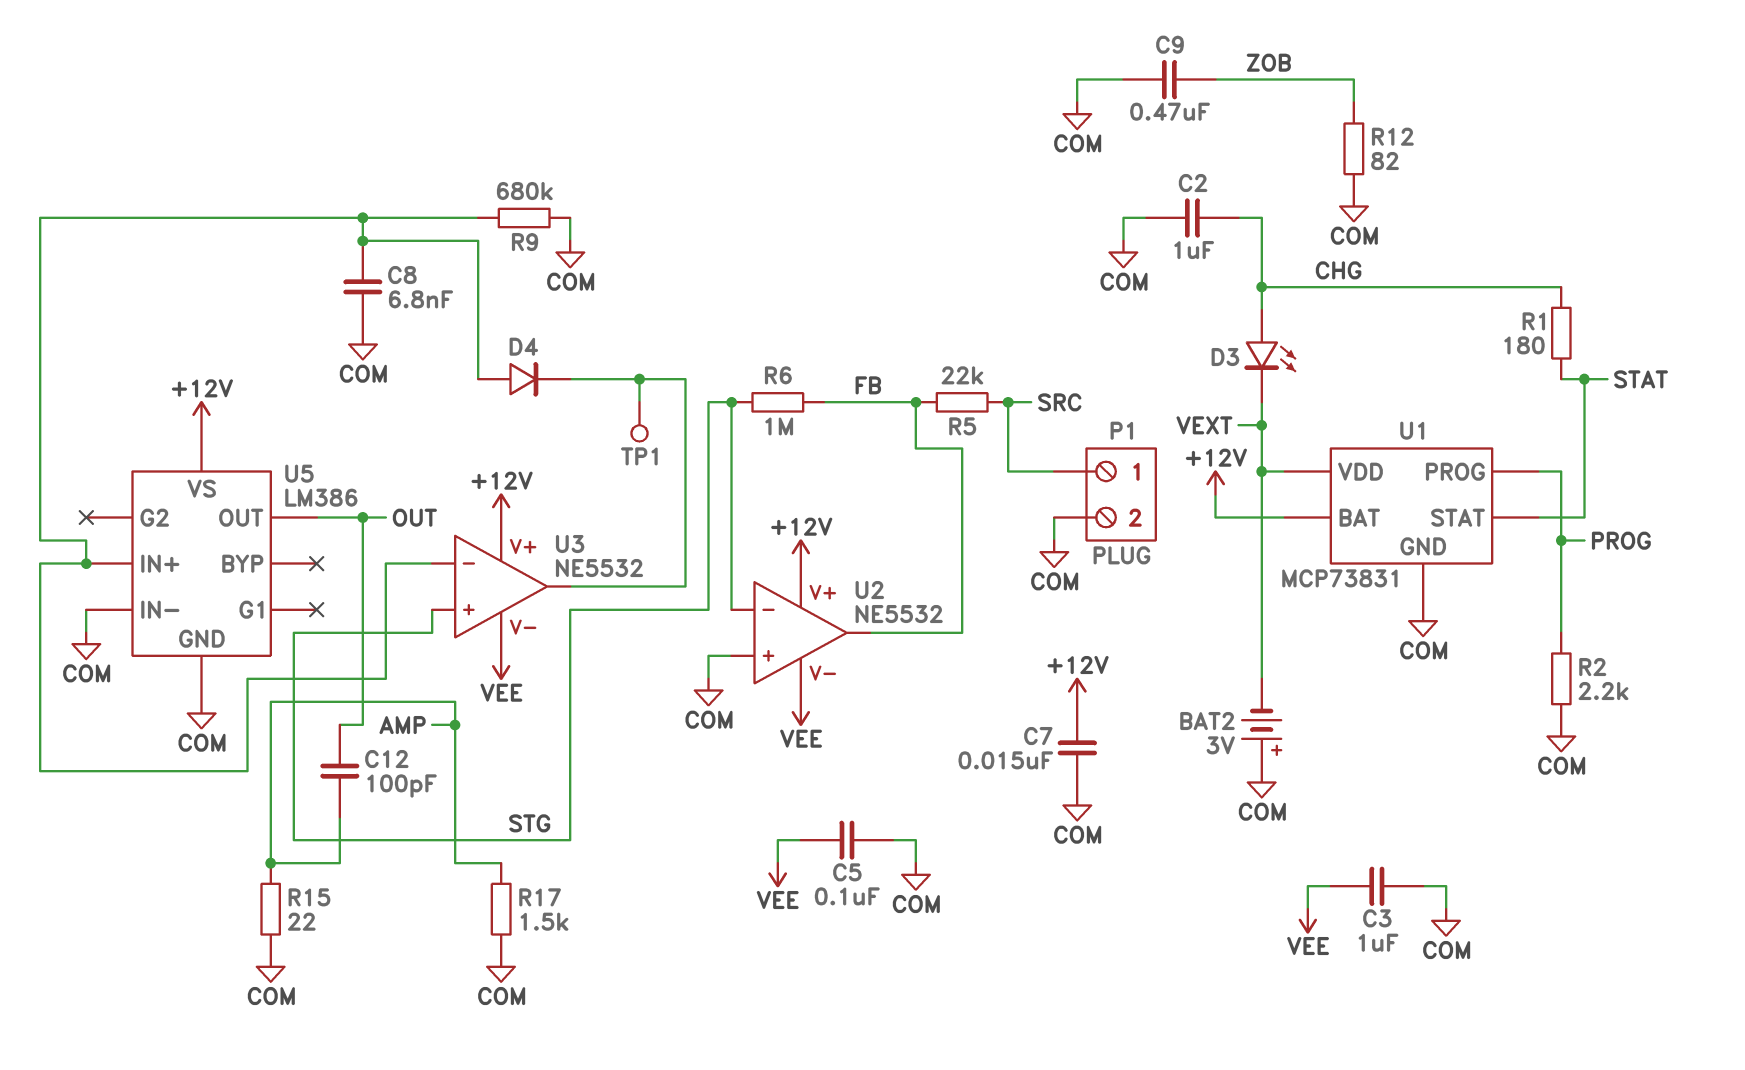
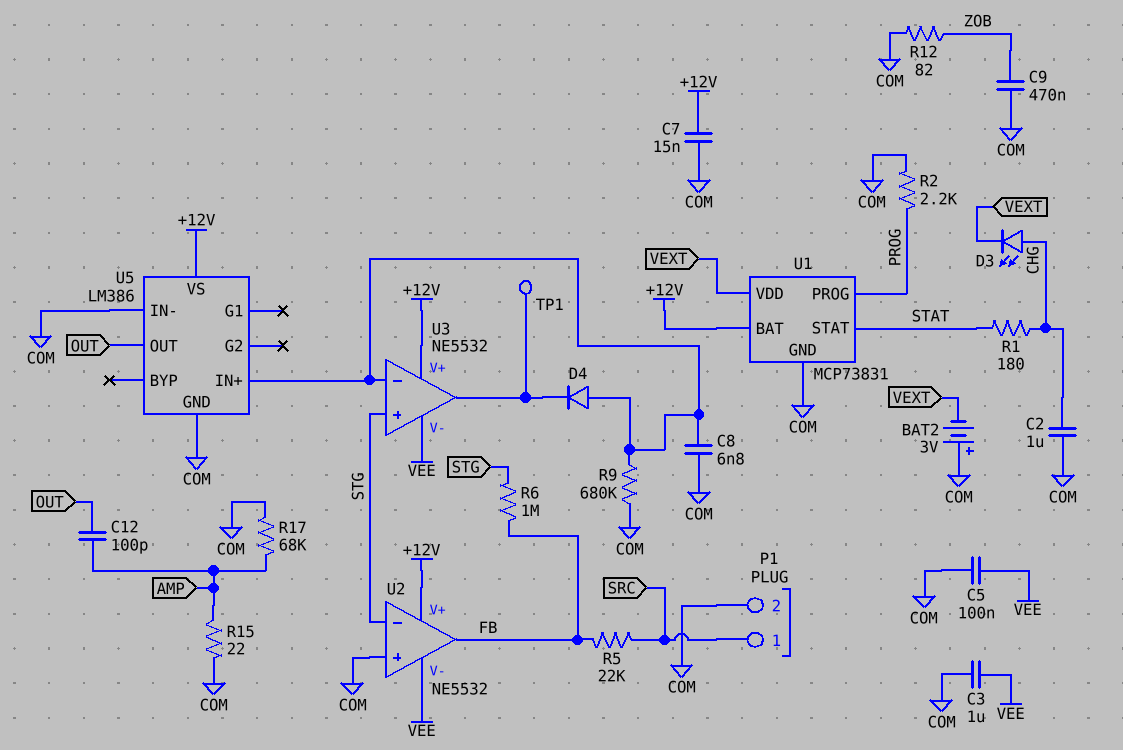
R17: 1.5k (AMP, COM) -> 68k (AMP, COM)

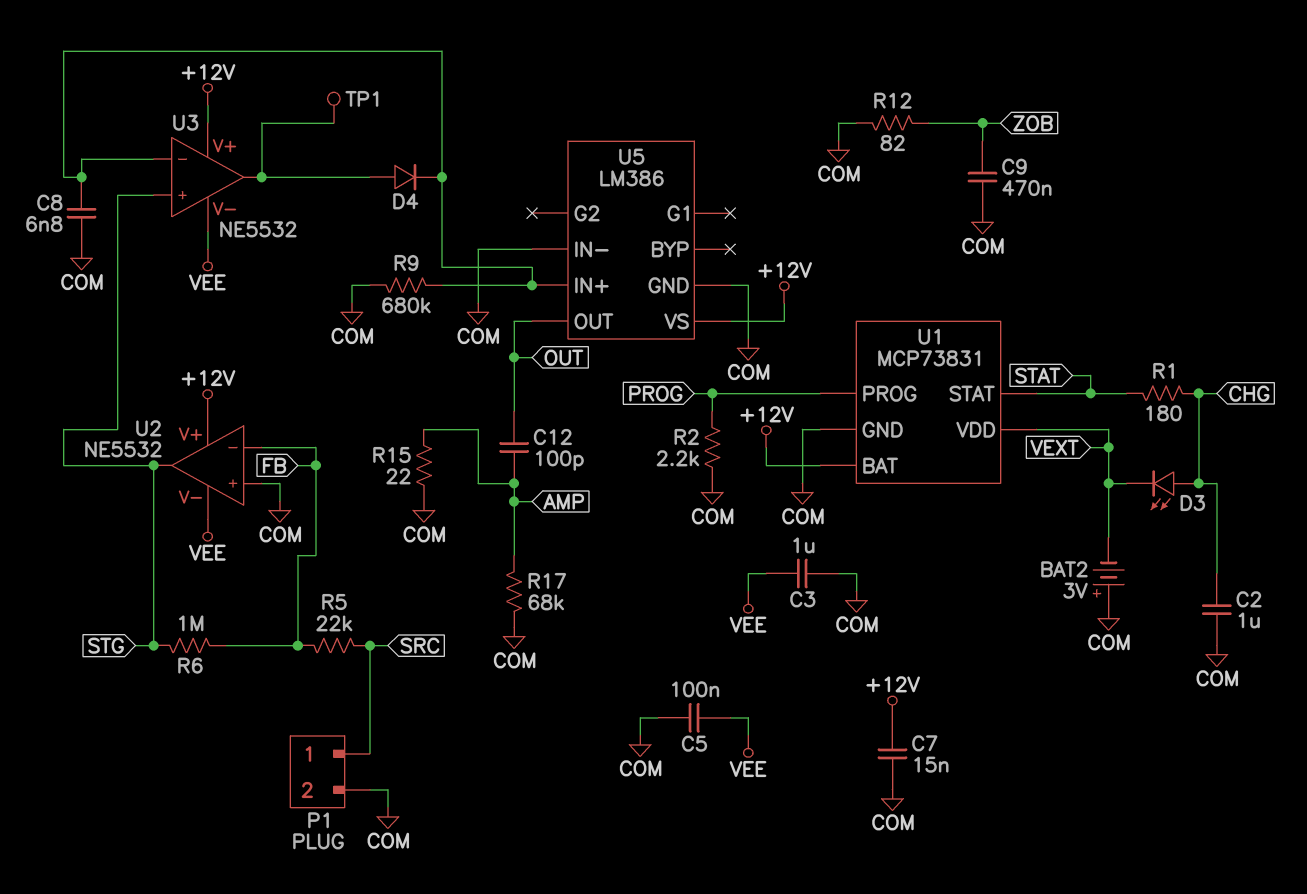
D4: diode (A U3/in-, K U3/out) -> diode (A U3/out, K U3/in-)
U2 pin in-: STG -> FB
U2 pin out: FB -> STG

